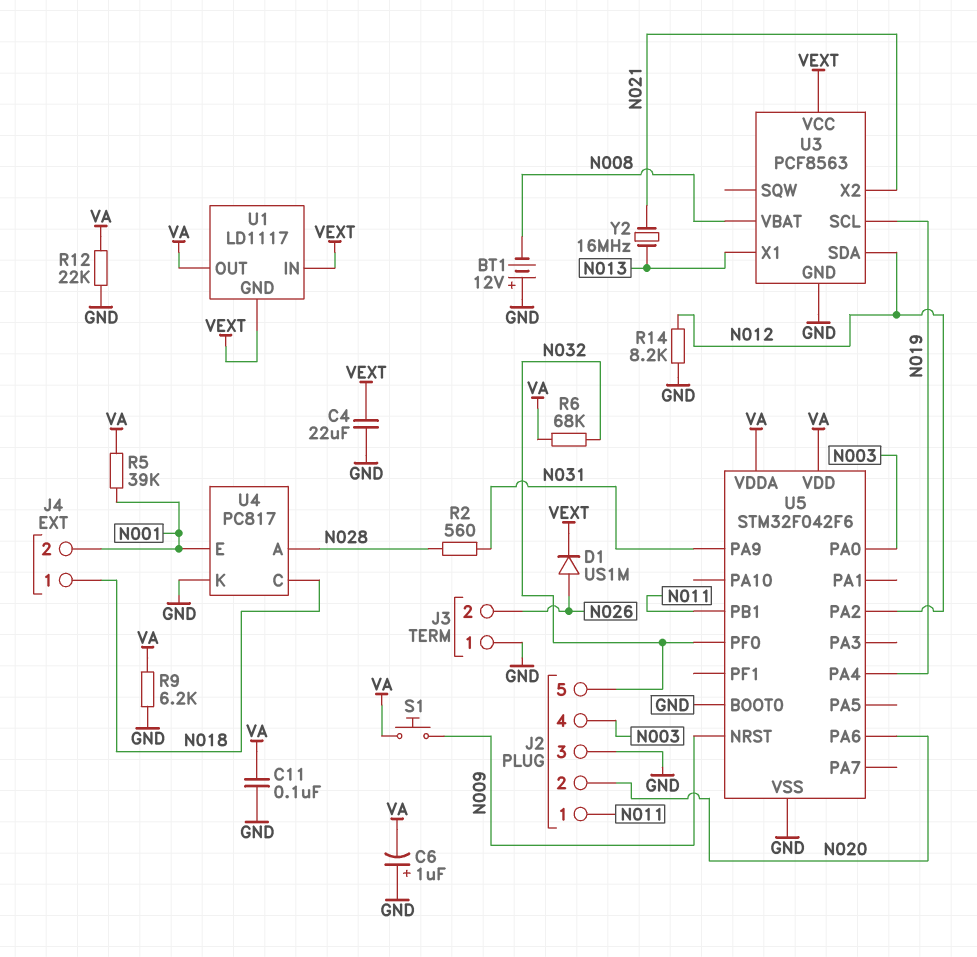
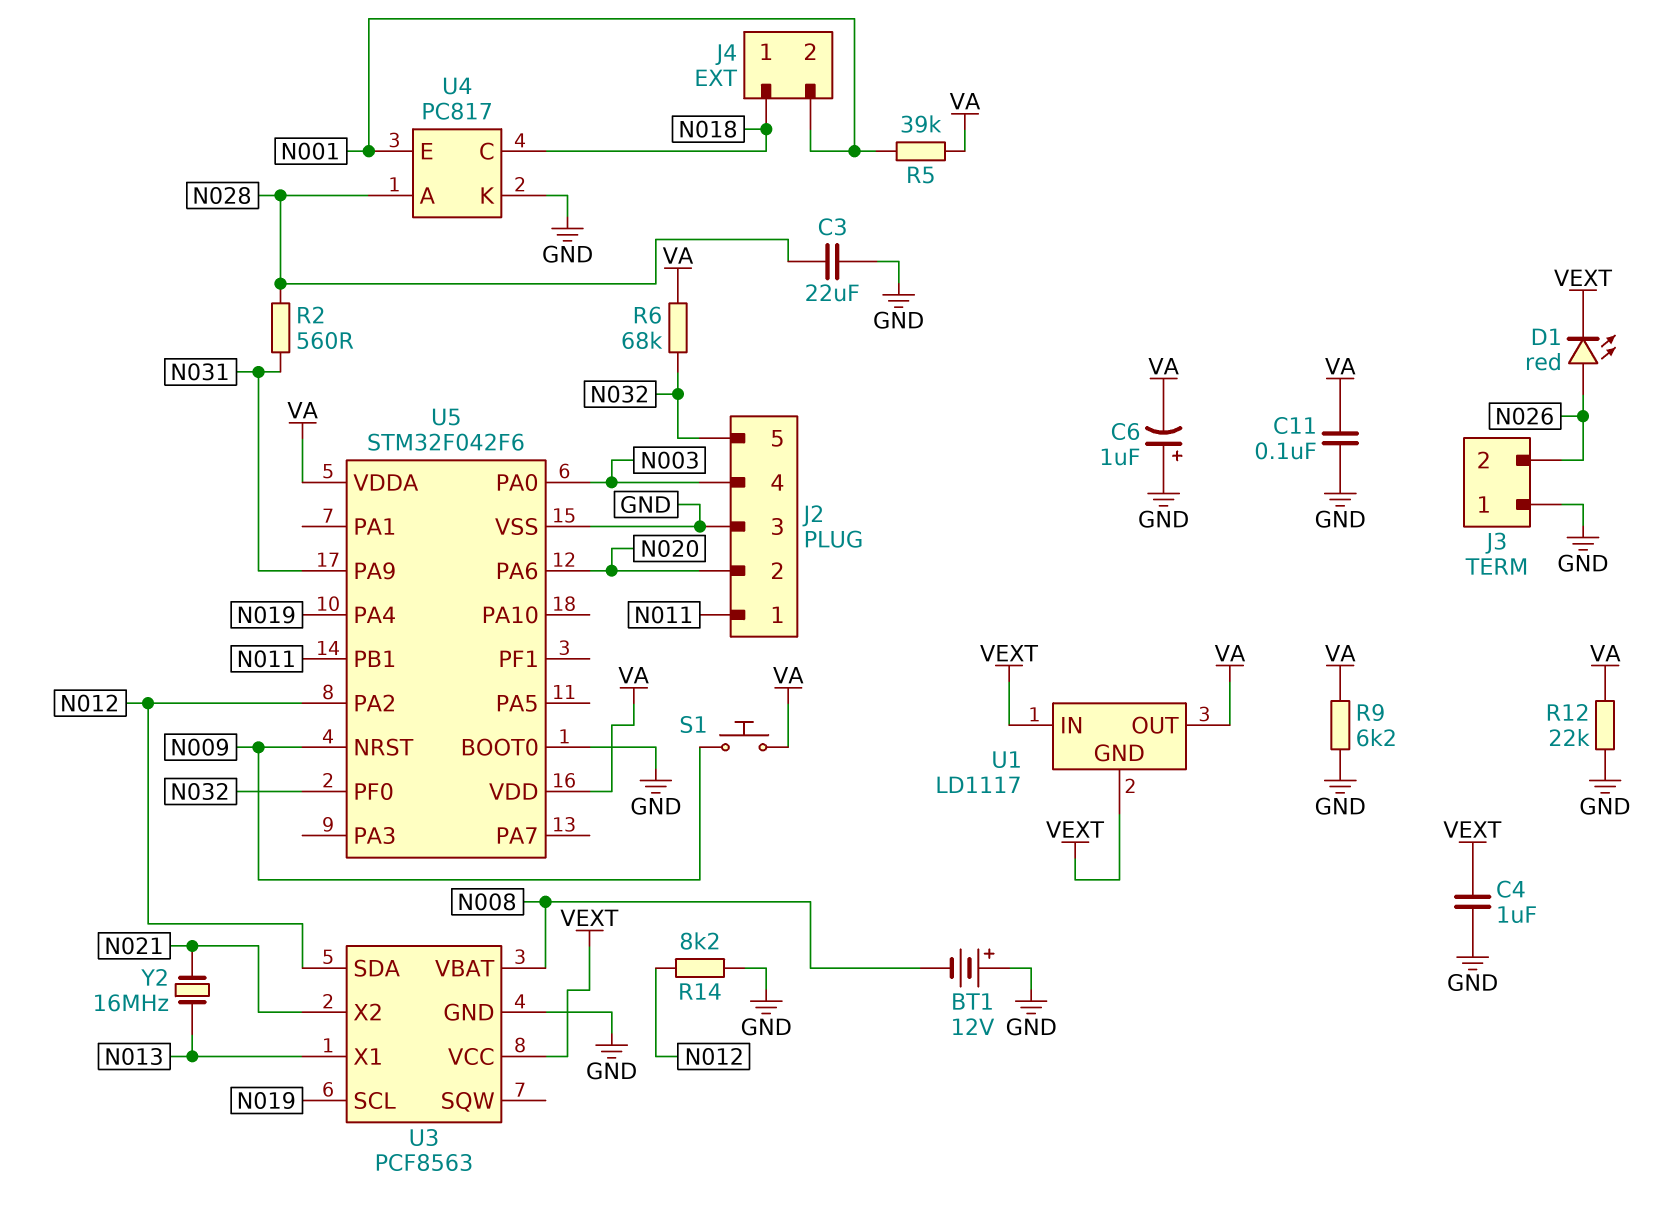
C3: none -> 22uF (GND, N028)
C4: 22uF (GND, VEXT) -> 1uF (GND, VEXT)
D1: diode US1M (A N026, K VEXT) -> LED red (A N026, K VEXT)

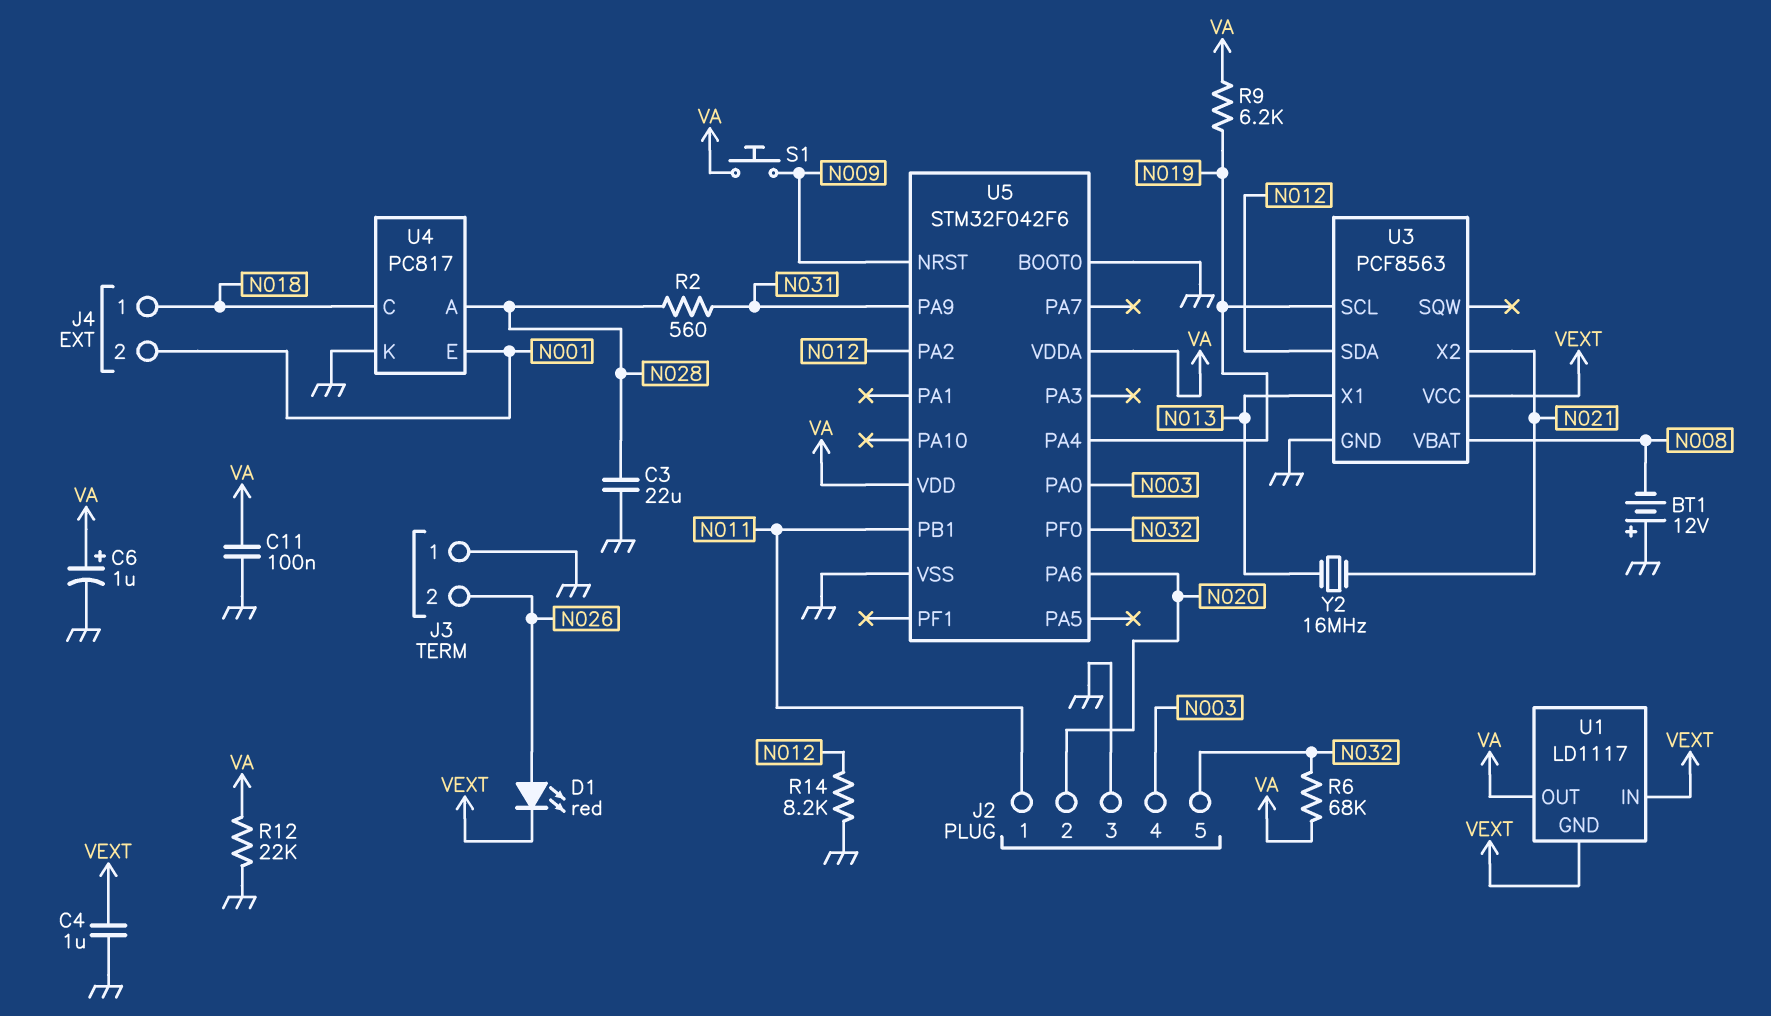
C6: 1uF (plus GND, minus VA) -> 1uF (plus VA, minus GND)
R5: 39k (N001, VA) -> none
R9: 6.2k (GND, VA) -> 6.2k (N019, VA)

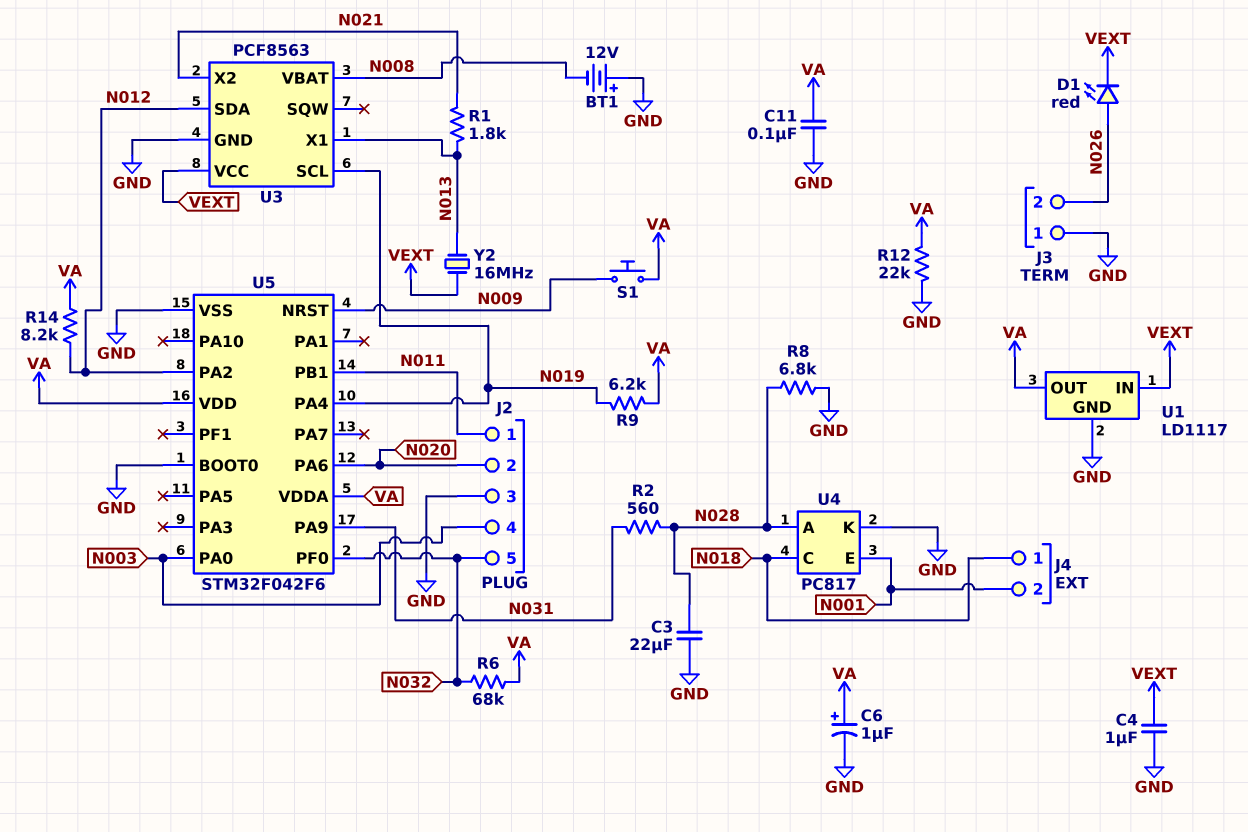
R1: none -> 1.8k (N013, N021)
R8: none -> 6.8k (GND, N028)
R14: 8.2k (GND, N012) -> 8.2k (N012, VA)
U1 pin GND: VEXT -> GND
Y2: 16MHz (N013, N021) -> 16MHz (N013, VEXT)

